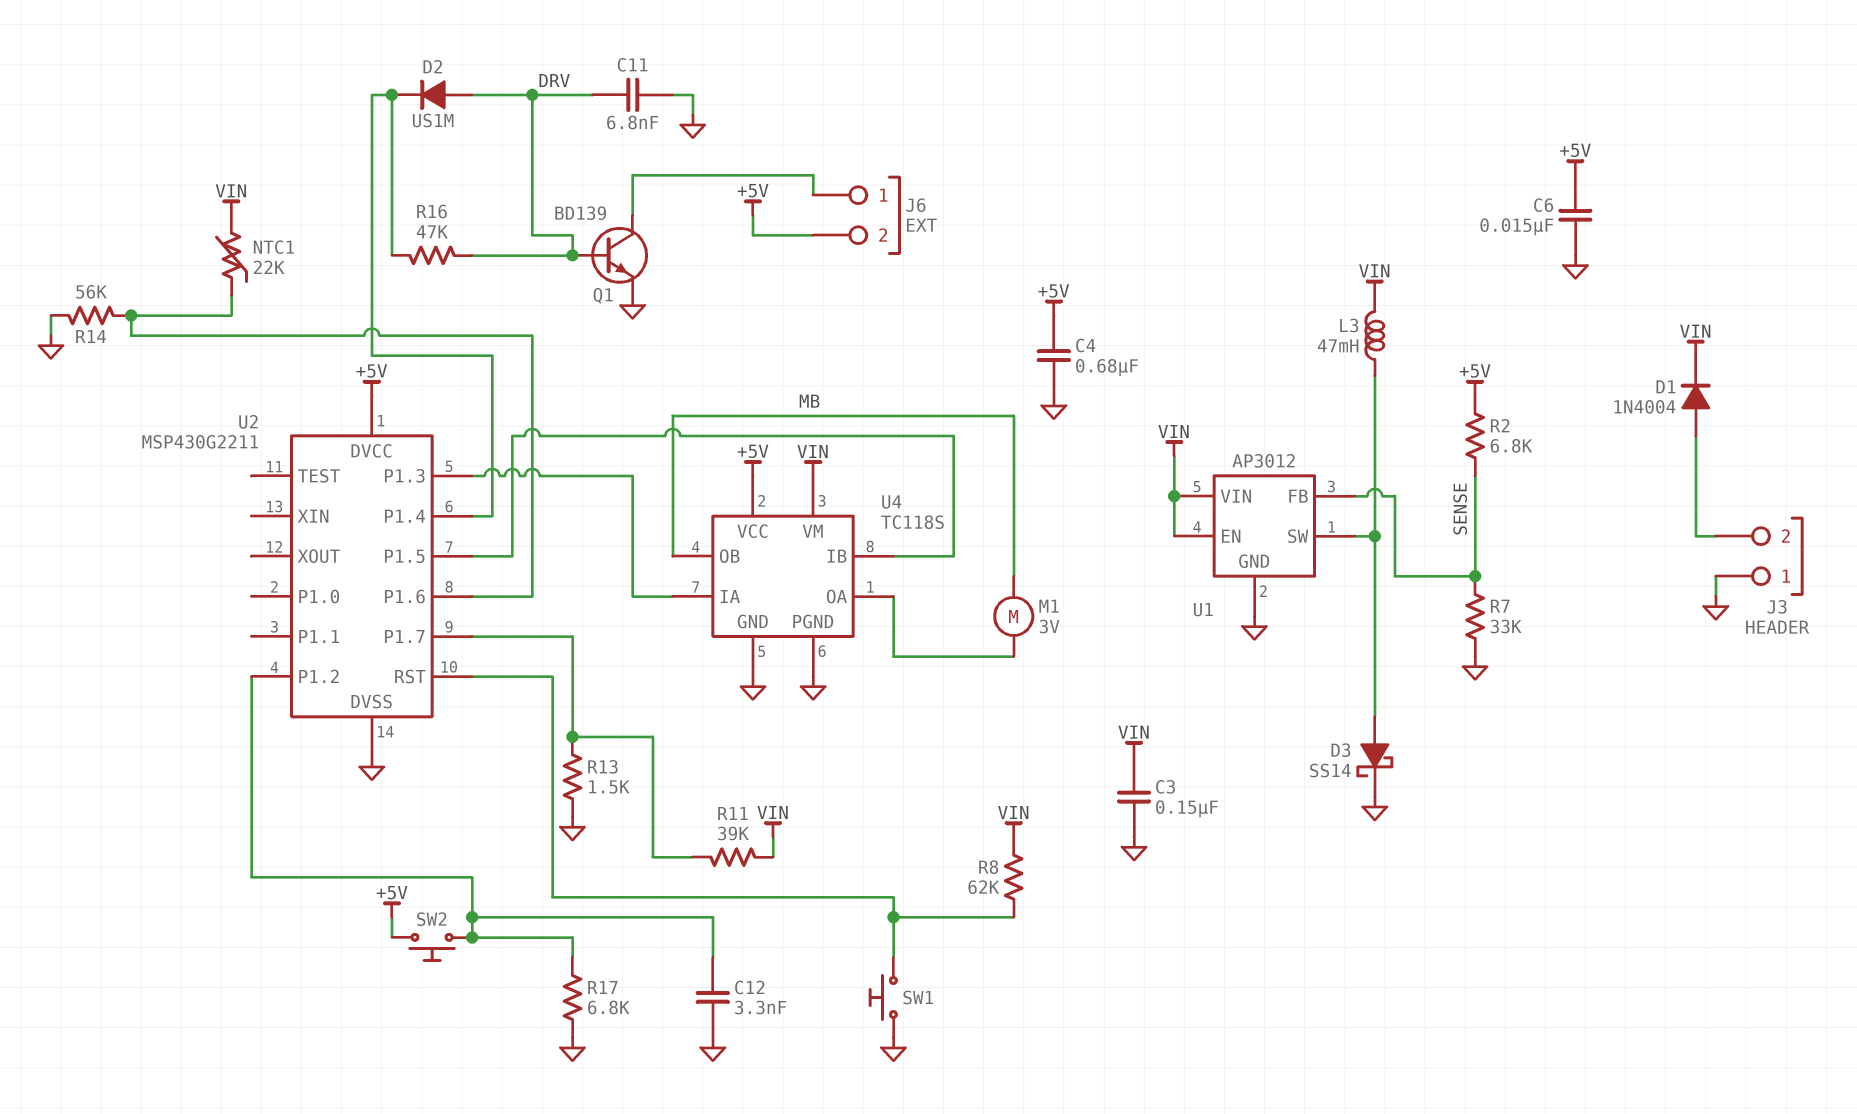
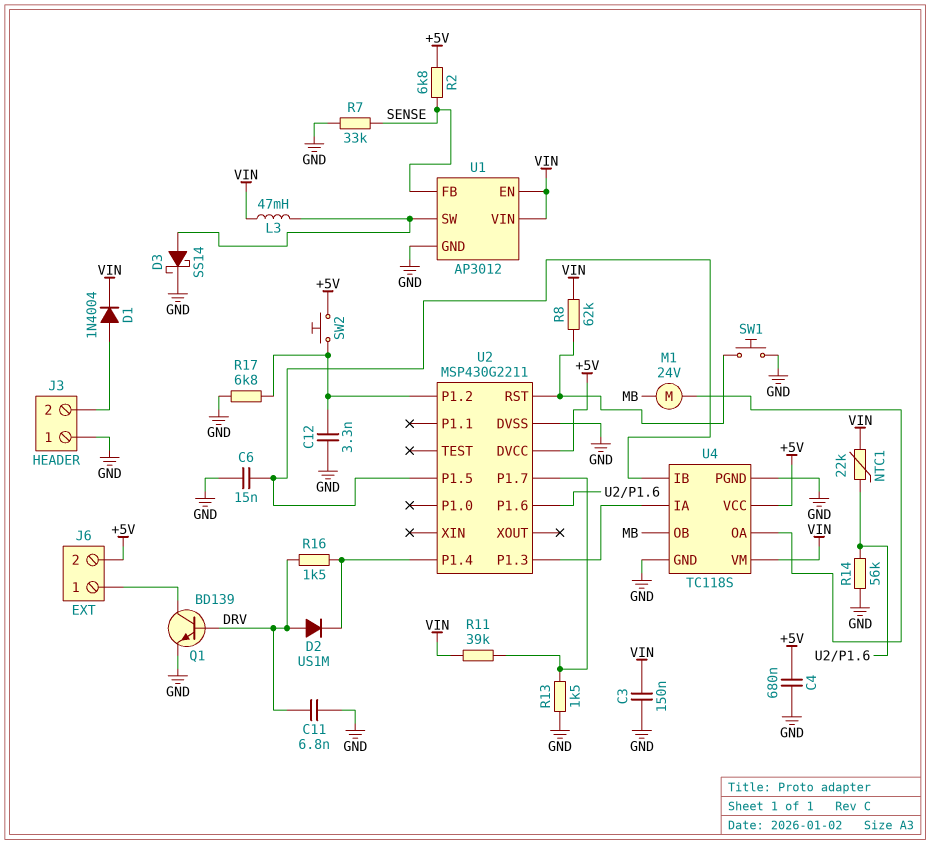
C6: 15nF (+5V, GND) -> 15nF (GND, U2/P1.5)
M1: motor 3V (MB, U4/OA) -> motor 24V (MB, U4/OA)
R16: 47k (DRV, U2/P1.4) -> 1.5k (DRV, U2/P1.4)

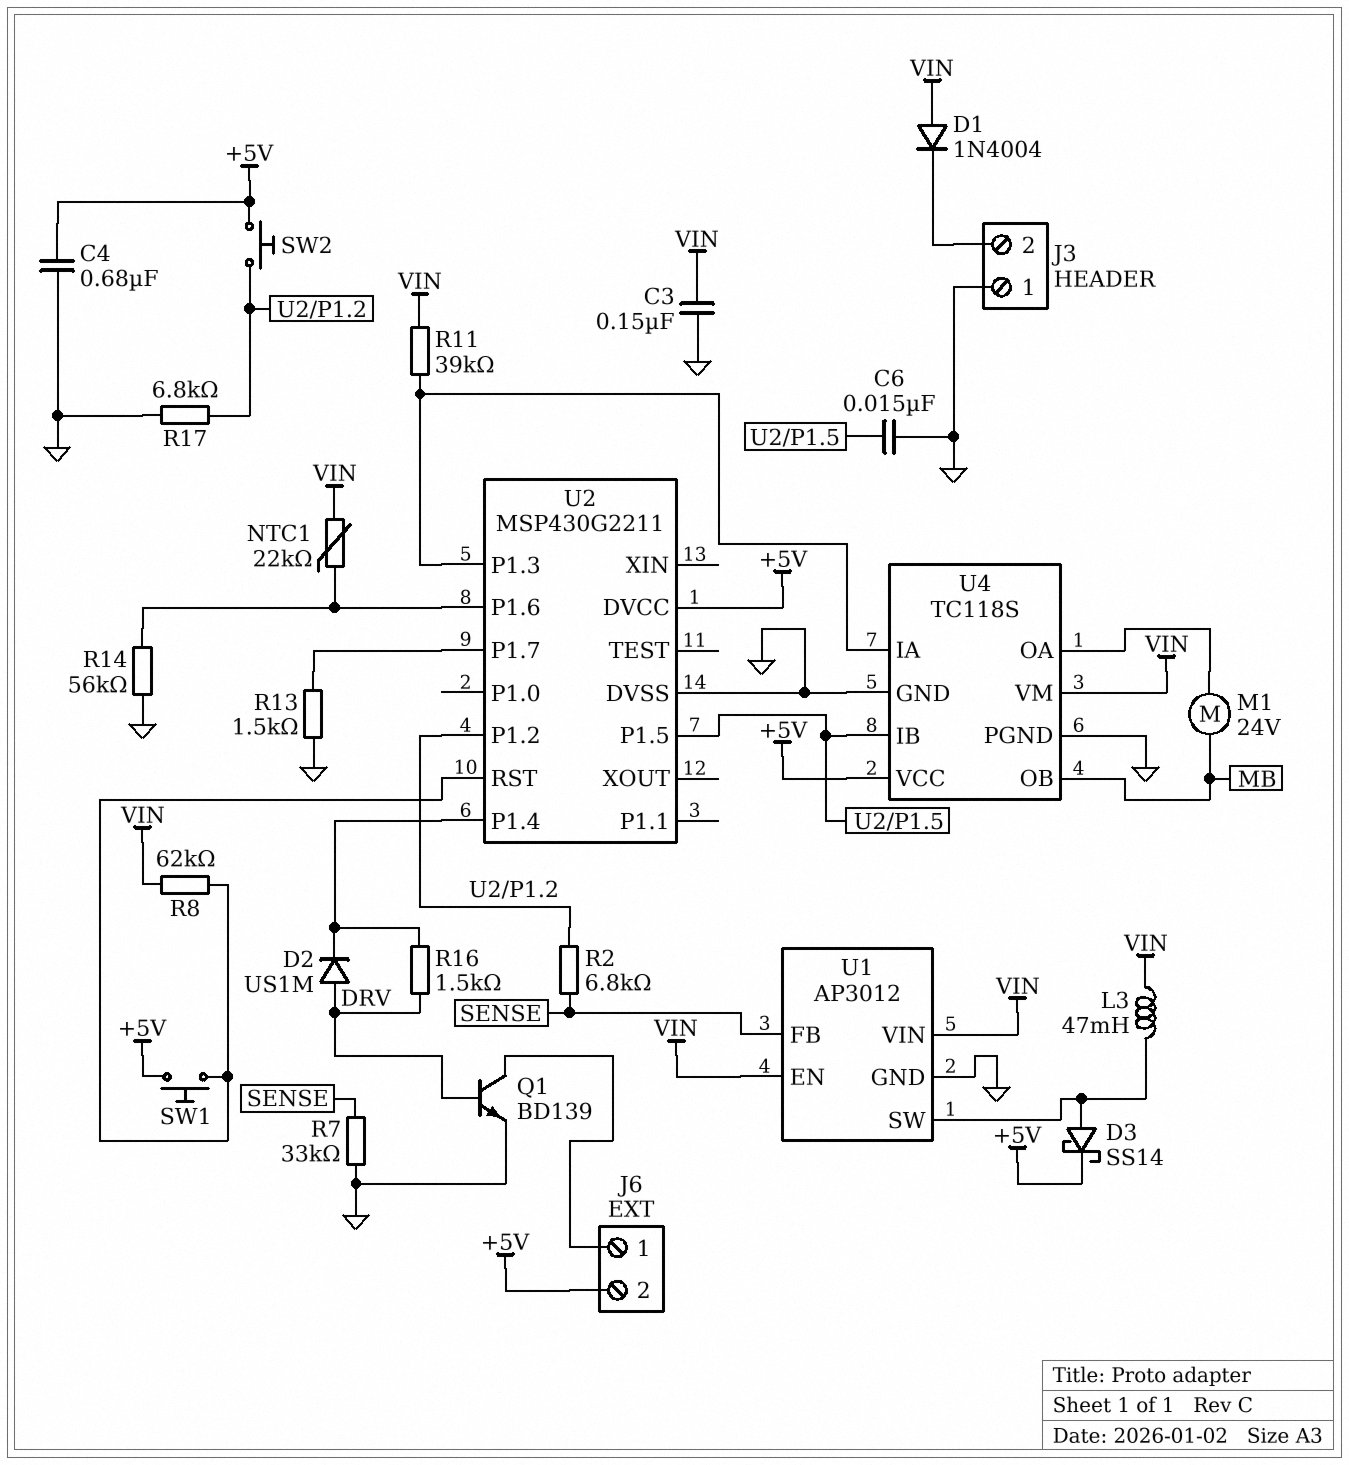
C11: 6.8nF (DRV, GND) -> none
C12: 3.3nF (GND, U2/P1.2) -> none
D1: diode 1N4004 (A J3/2, K VIN) -> diode 1N4004 (A VIN, K J3/2)
D3: schottky SS14 (A U1/SW, K GND) -> schottky SS14 (A U1/SW, K +5V)
R2: 6.8k (+5V, SENSE) -> 6.8k (SENSE, U2/P1.2)
R11: 39k (U2/P1.7, VIN) -> 39k (U2/P1.3, VIN)
SW1: button (GND, U2/RST) -> button (+5V, U2/RST)

